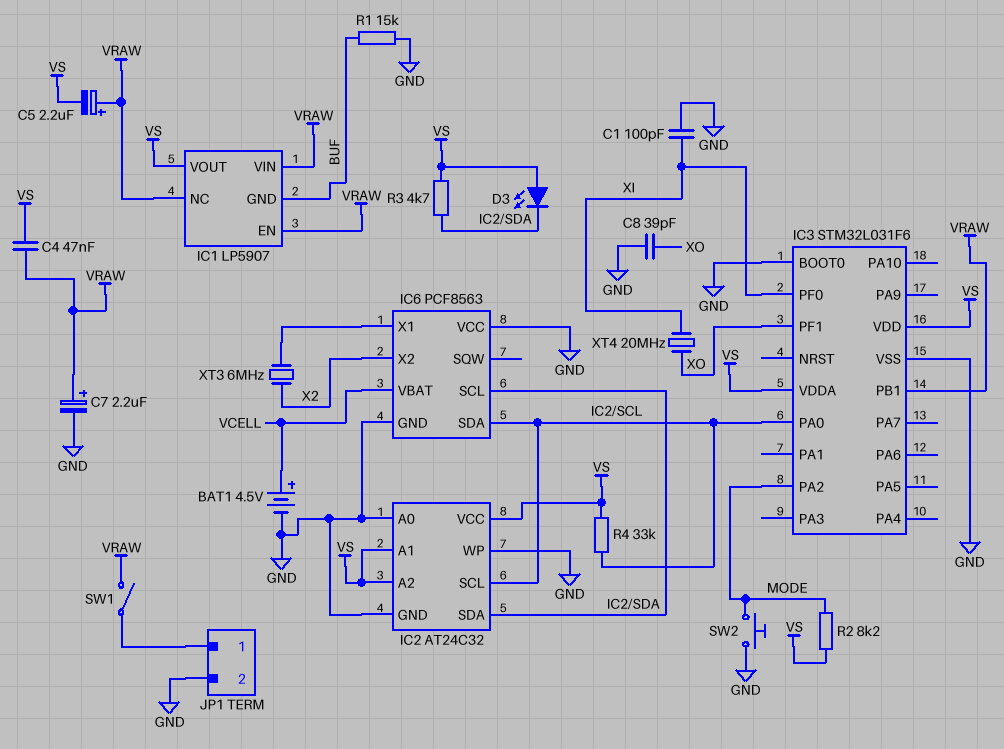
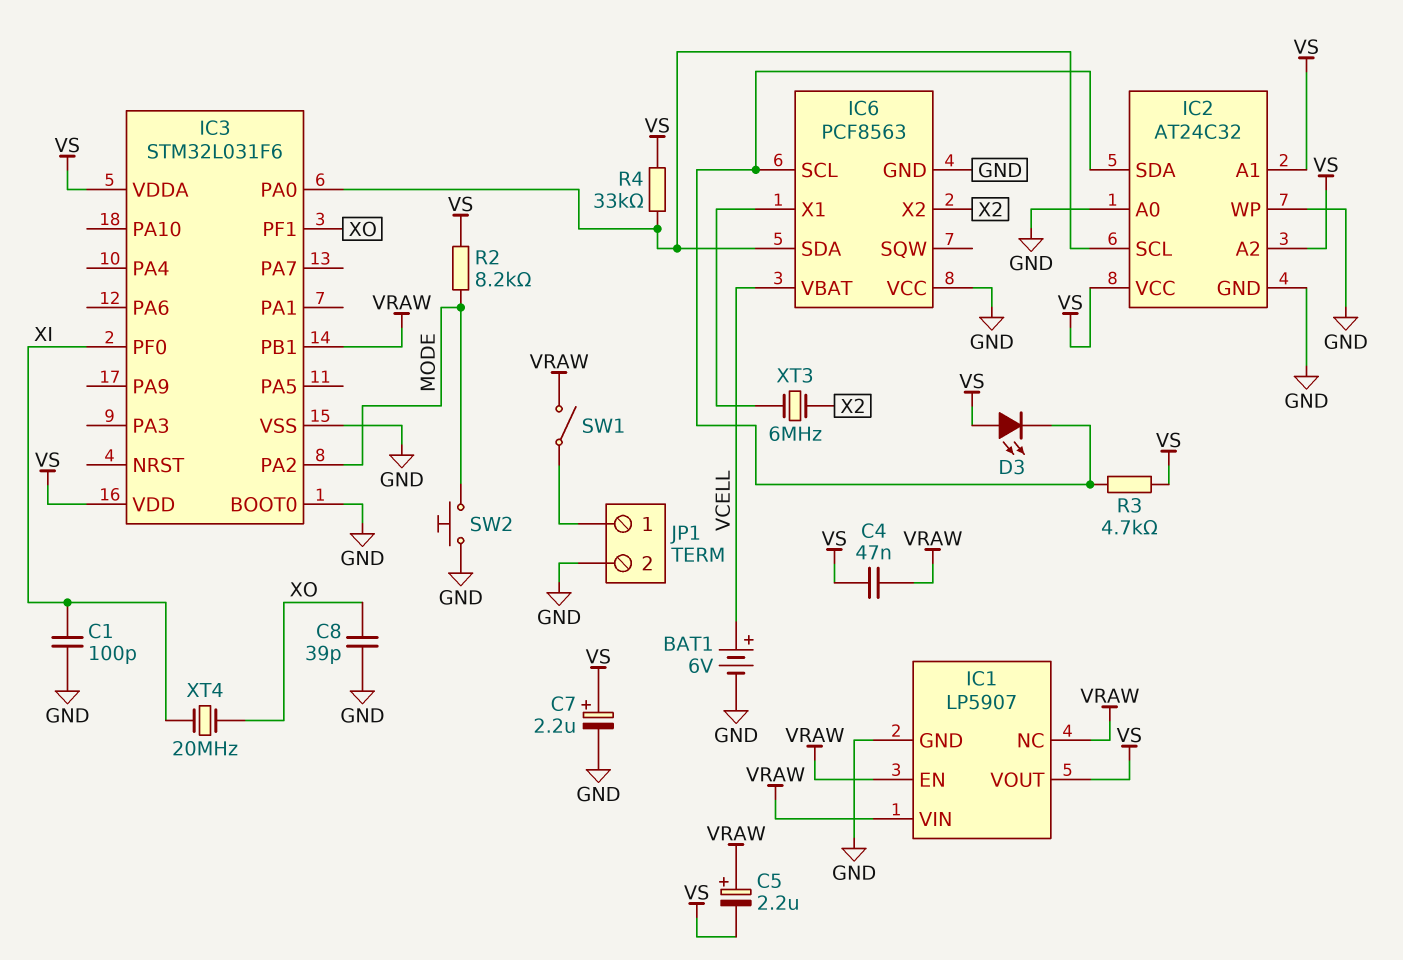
BAT1: 4.5V (plus VCELL, minus GND) -> 6V (plus VCELL, minus GND)
C7: 2.2uF (plus VRAW, minus GND) -> 2.2uF (plus VS, minus GND)
IC1 pin GND: BUF -> GND
R1: 15k (BUF, GND) -> none

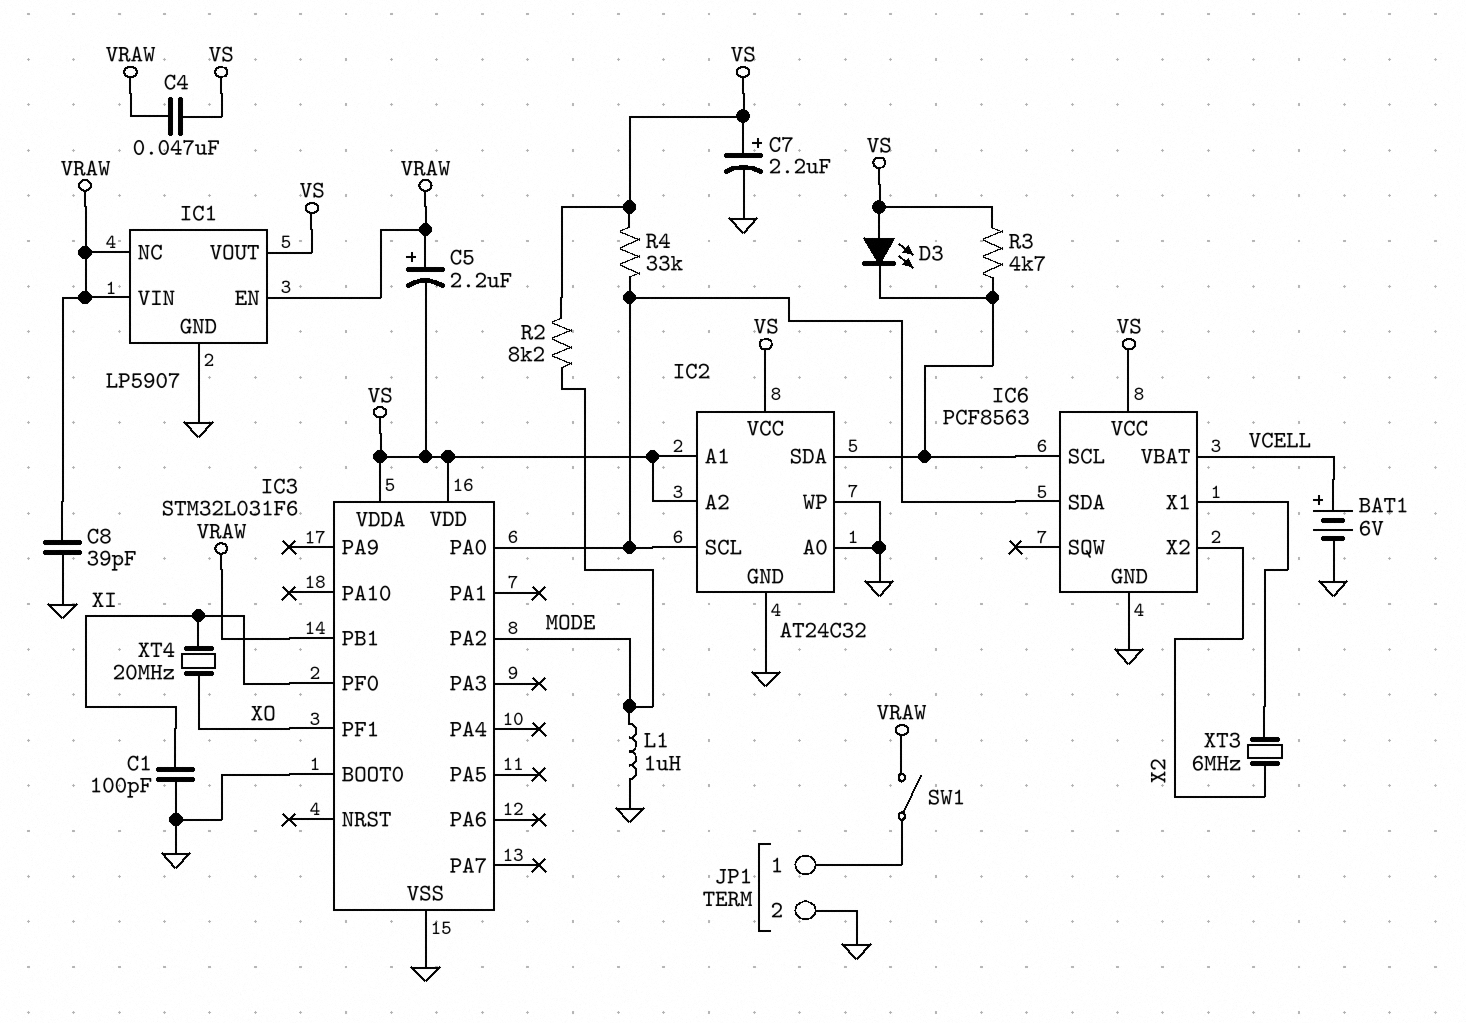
C8: 39pF (GND, XO) -> 39pF (GND, VRAW)
IC6 pin VCC: GND -> VS
L1: none -> 1uH (GND, MODE)
SW2: button (GND, MODE) -> none

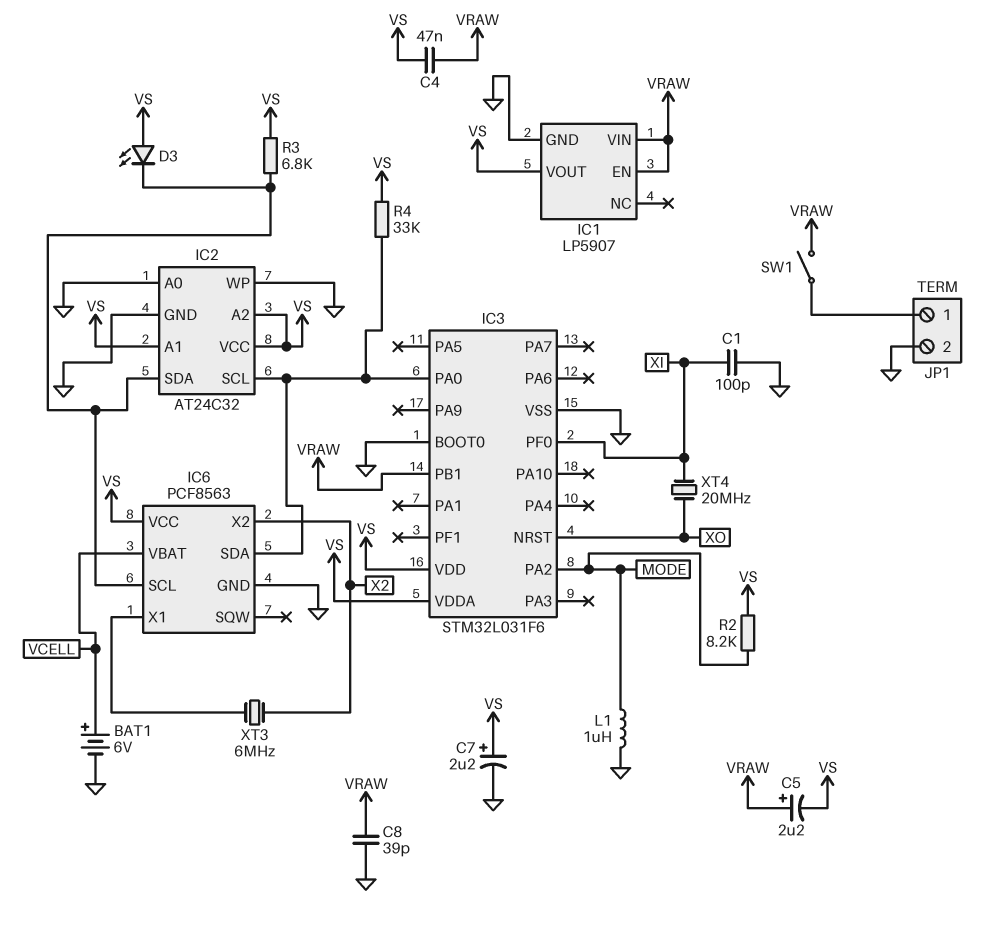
IC1 pin NC: VRAW -> none
IC3 pin NRST: none -> XO
IC3 pin PF1: XO -> none
R3: 4.7k (IC2/SDA, VS) -> 6.8k (IC2/SDA, VS)

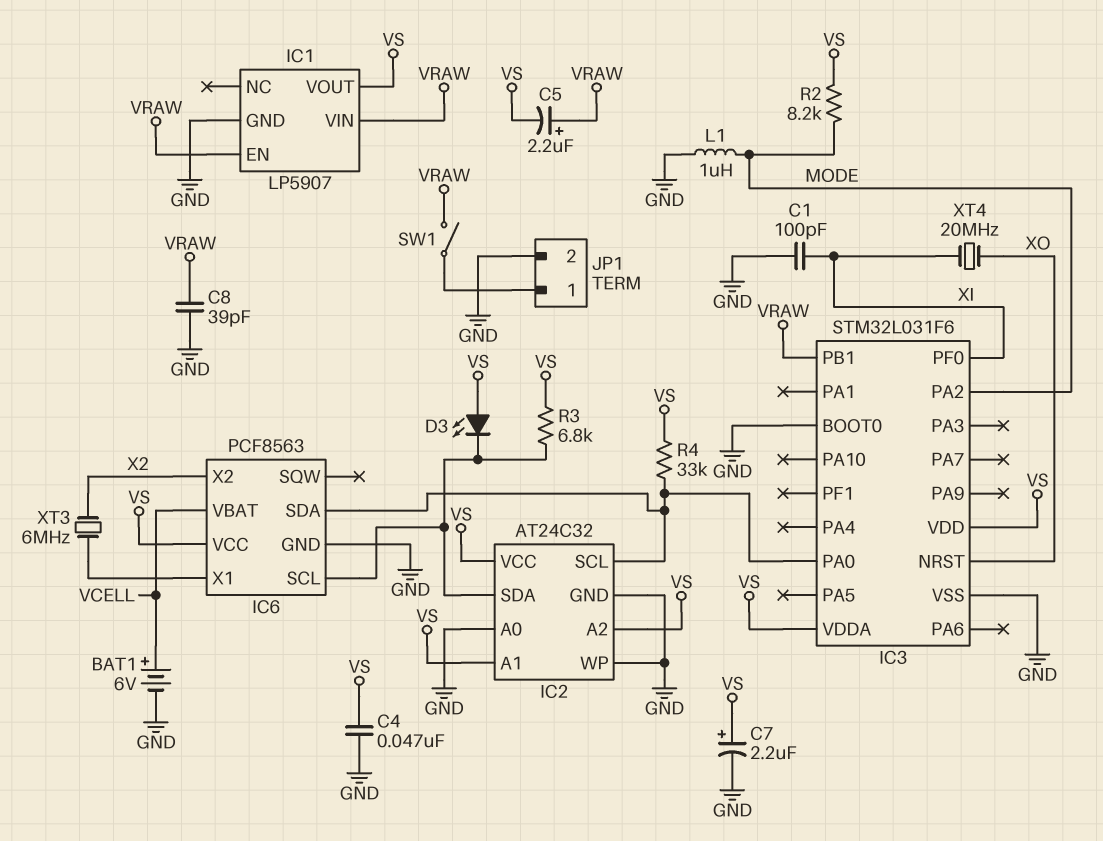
C4: 47nF (VRAW, VS) -> 47nF (GND, VS)

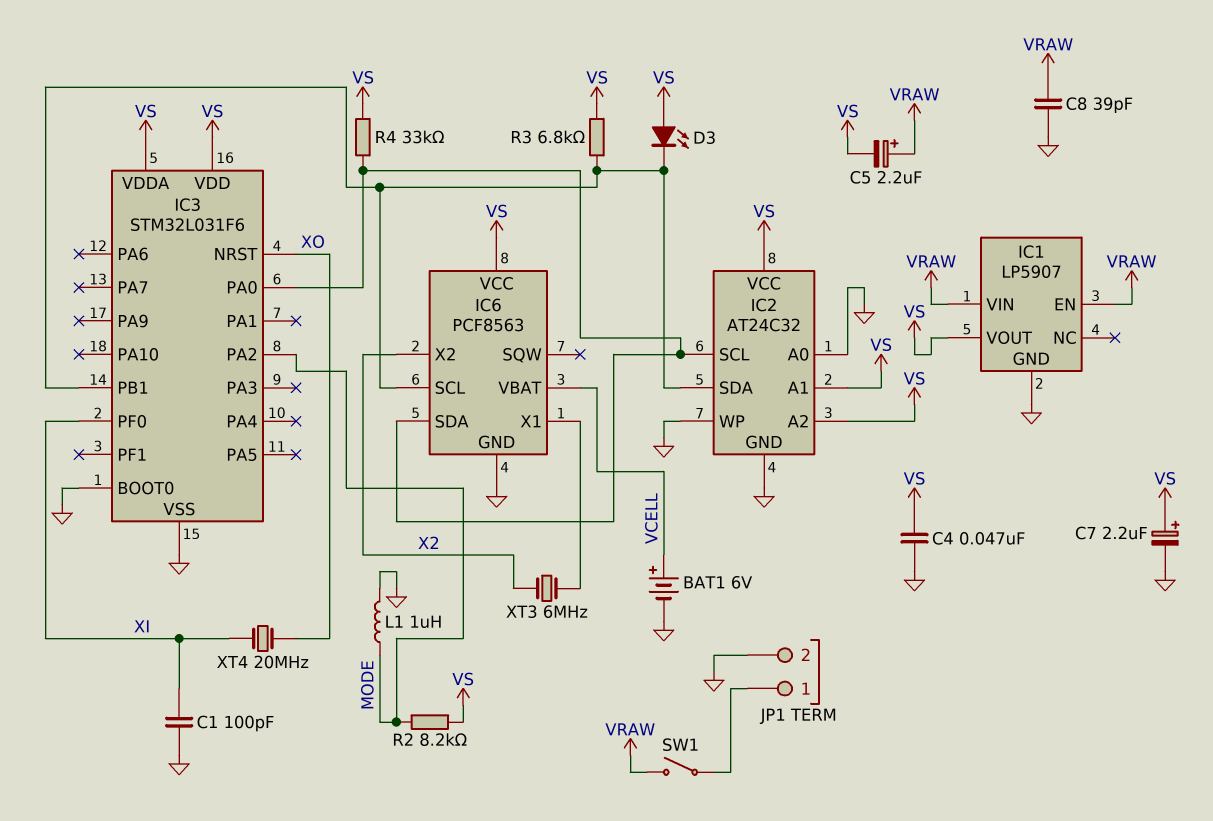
IC3 pin PB1: VRAW -> IC2/SDA

